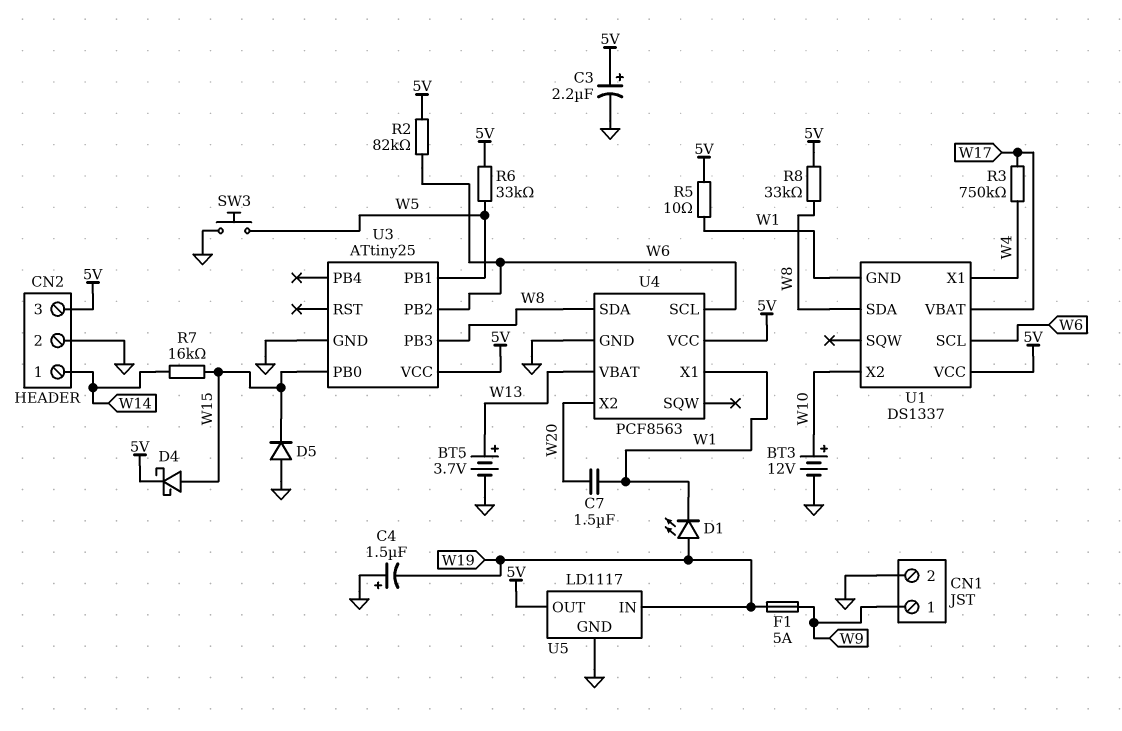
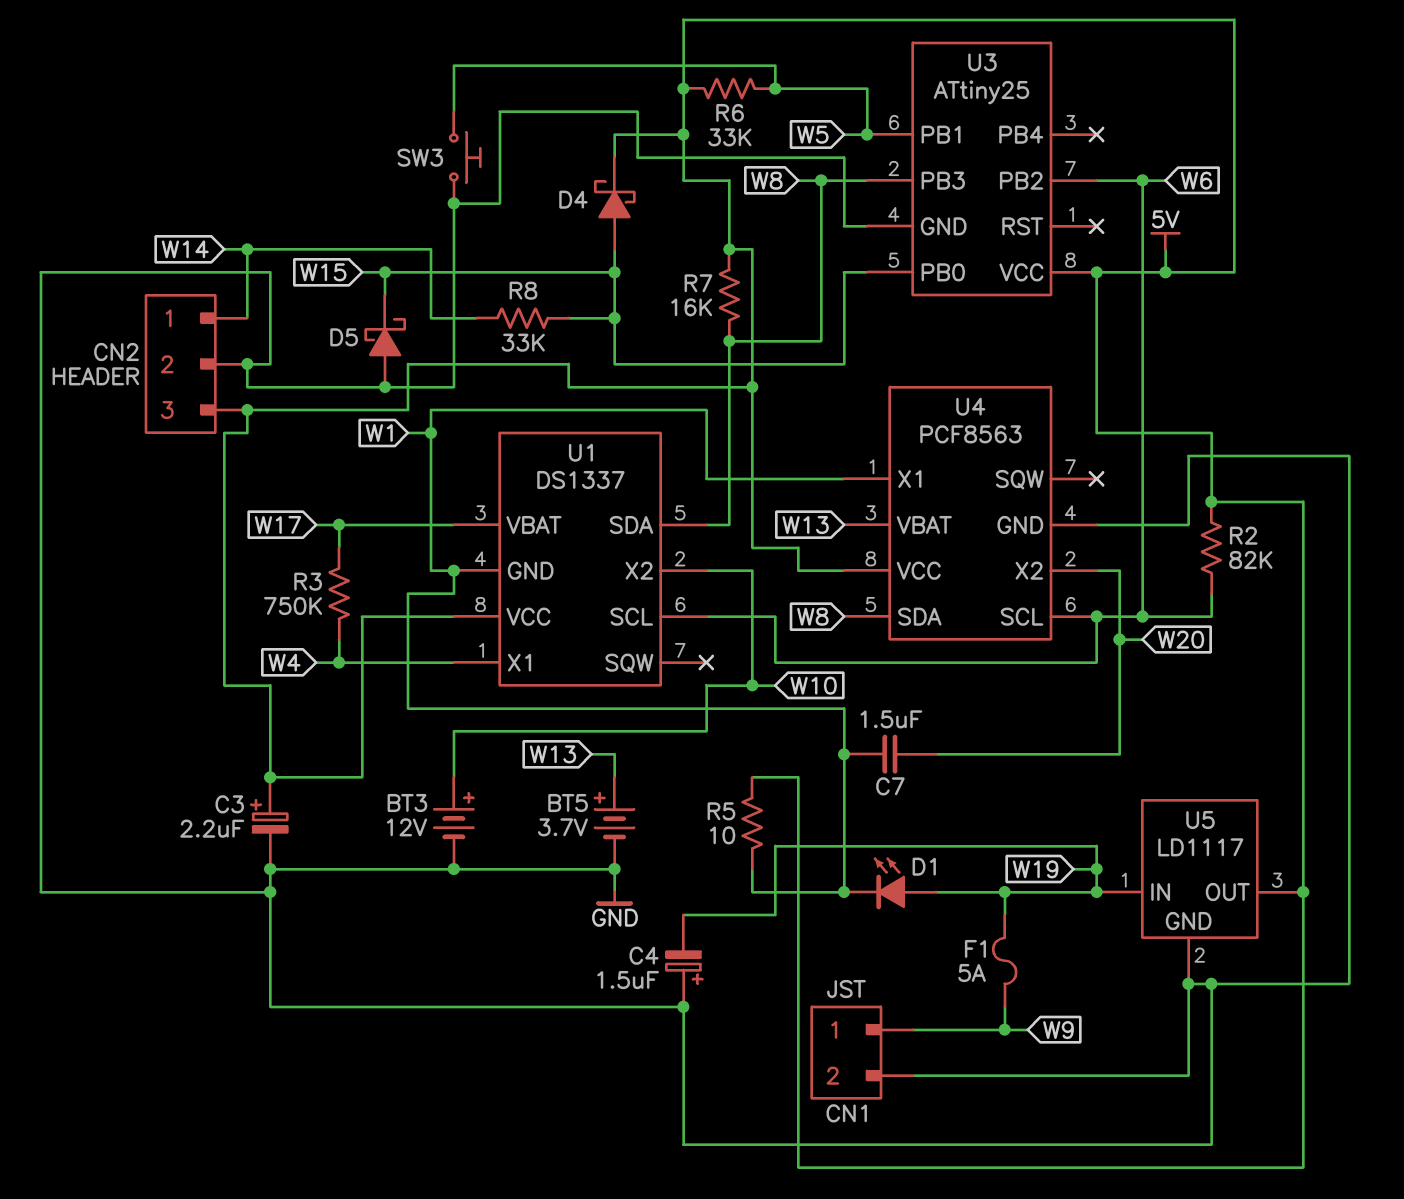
D5: diode (A GND, K W15) -> schottky (A GND, K W15)
R7: 16k (W14, W15) -> 16k (5V, W8)
R8: 33k (5V, W8) -> 33k (W14, W15)

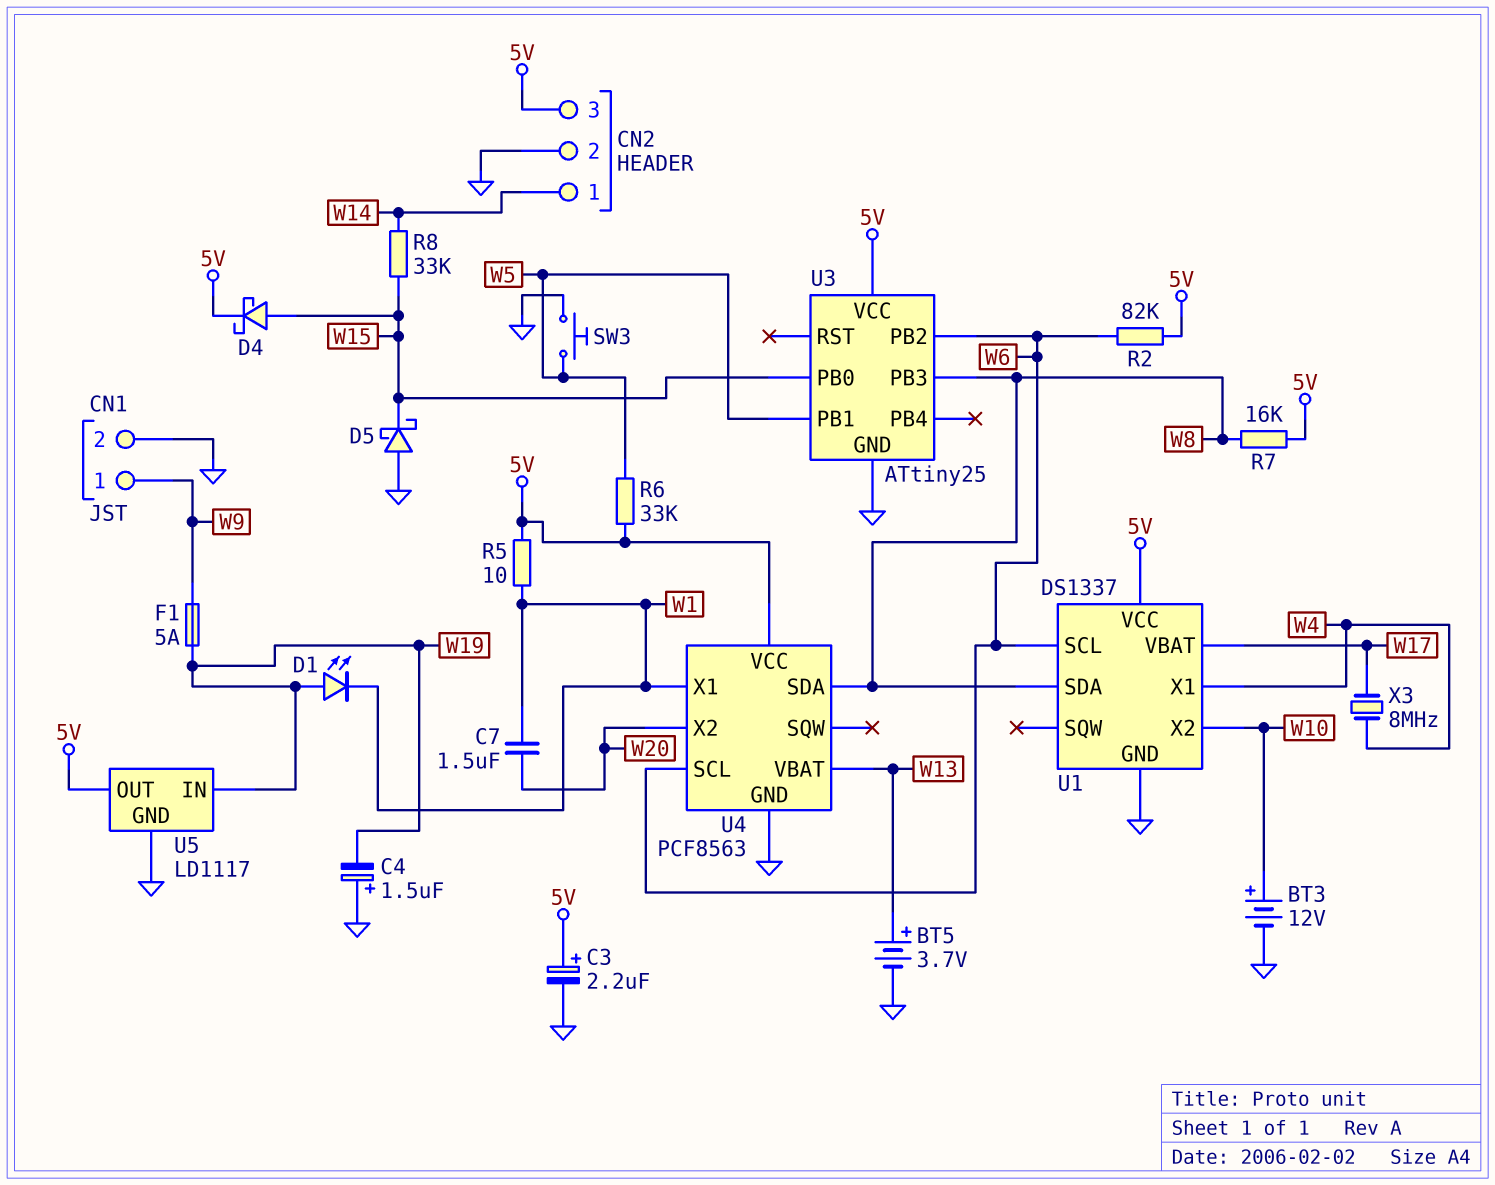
R3: 750k (W4, W17) -> none
U1 pin GND: W1 -> GND
X3: none -> 8MHz (W4, W17)

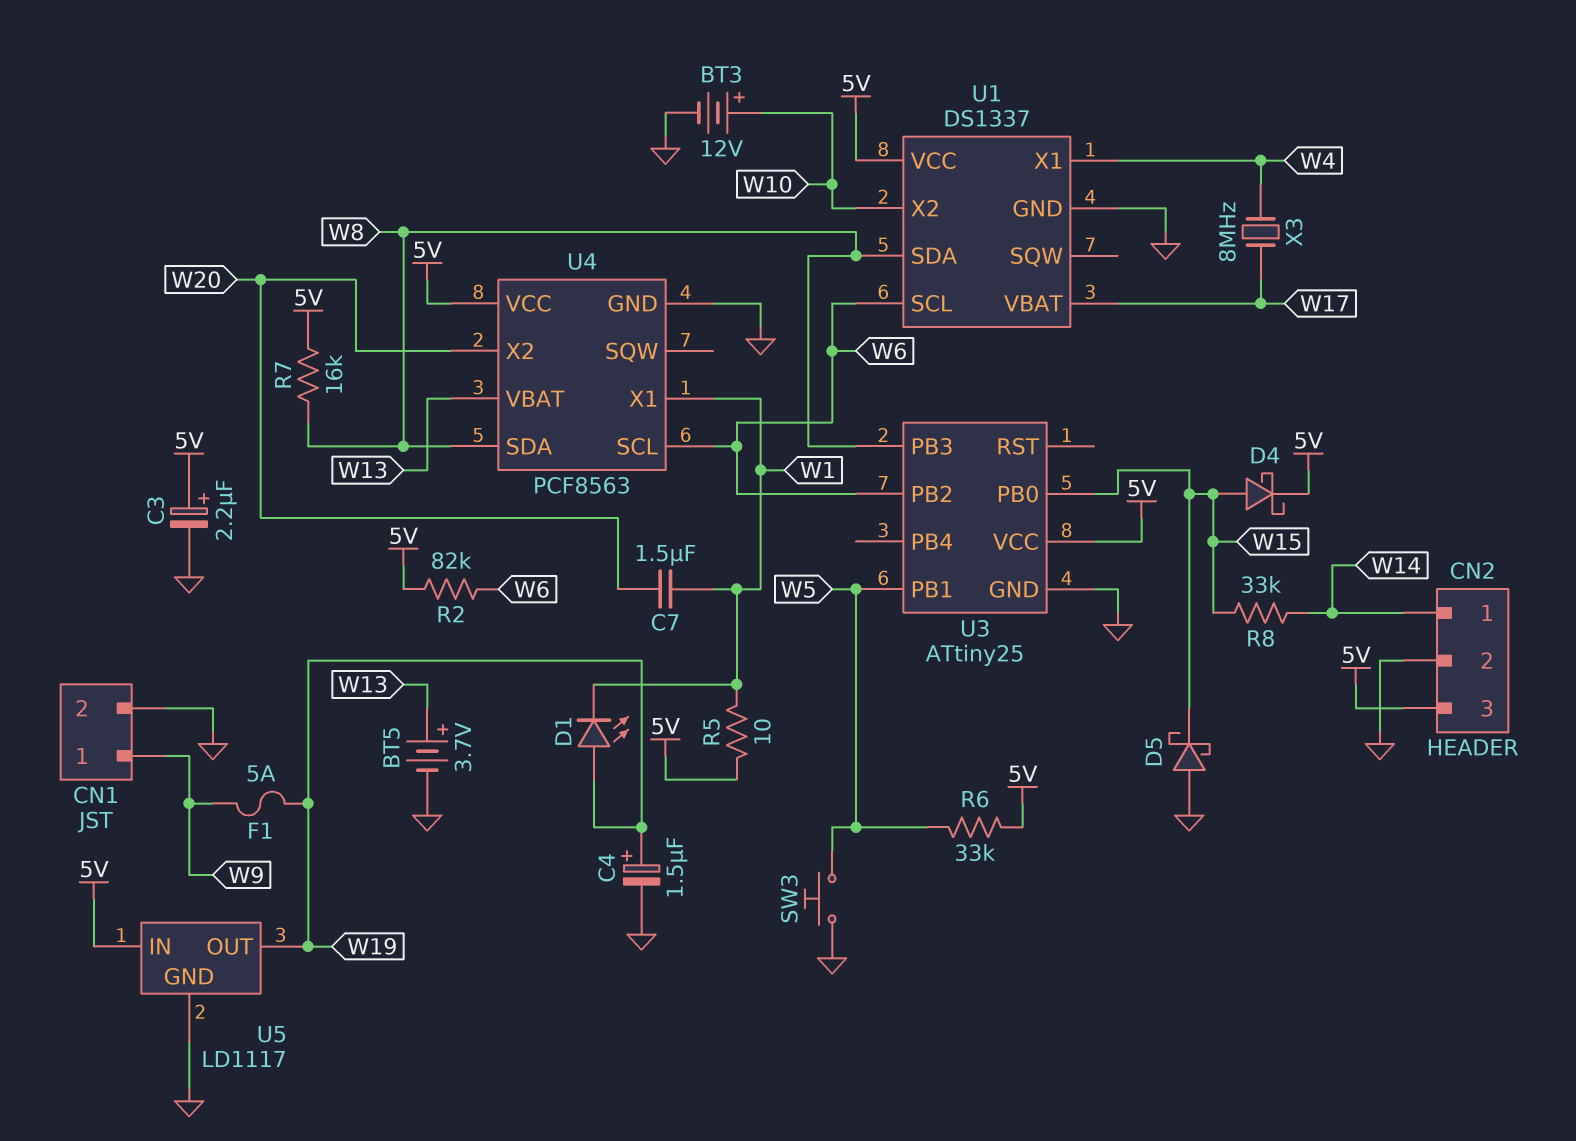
C4: 1.5uF (plus GND, minus W19) -> 1.5uF (plus W19, minus GND)
U5 pin IN: W19 -> 5V
U5 pin OUT: 5V -> W19

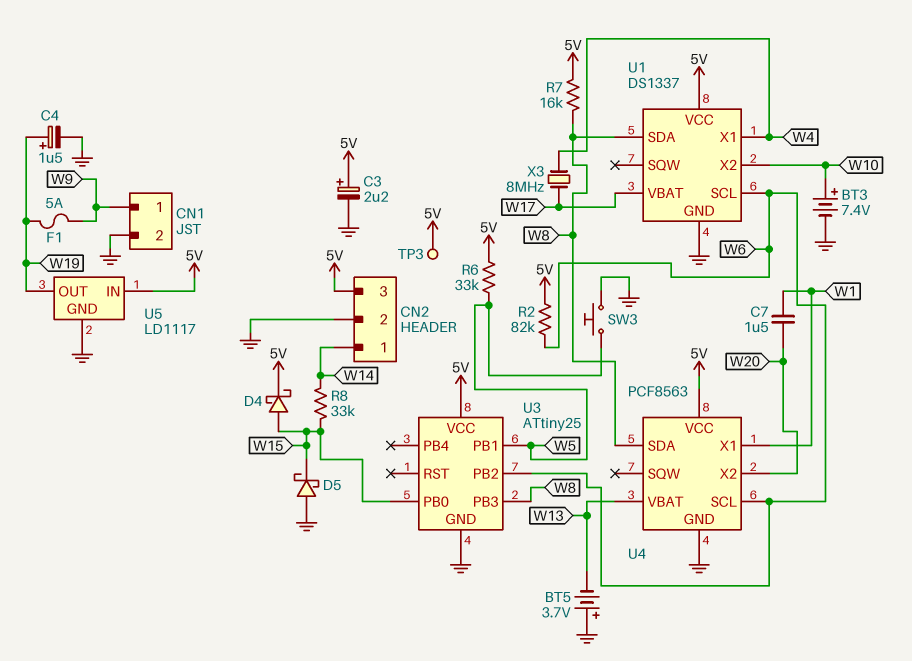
BT3: 12V (plus W10, minus GND) -> 7.4V (plus W10, minus GND)
BT5: 3.7V (plus W13, minus GND) -> 3.7V (plus GND, minus W13)
D1: LED (A W19, K W1) -> none
R5: 10 (5V, W1) -> none
TP3: none -> test point (5V)

